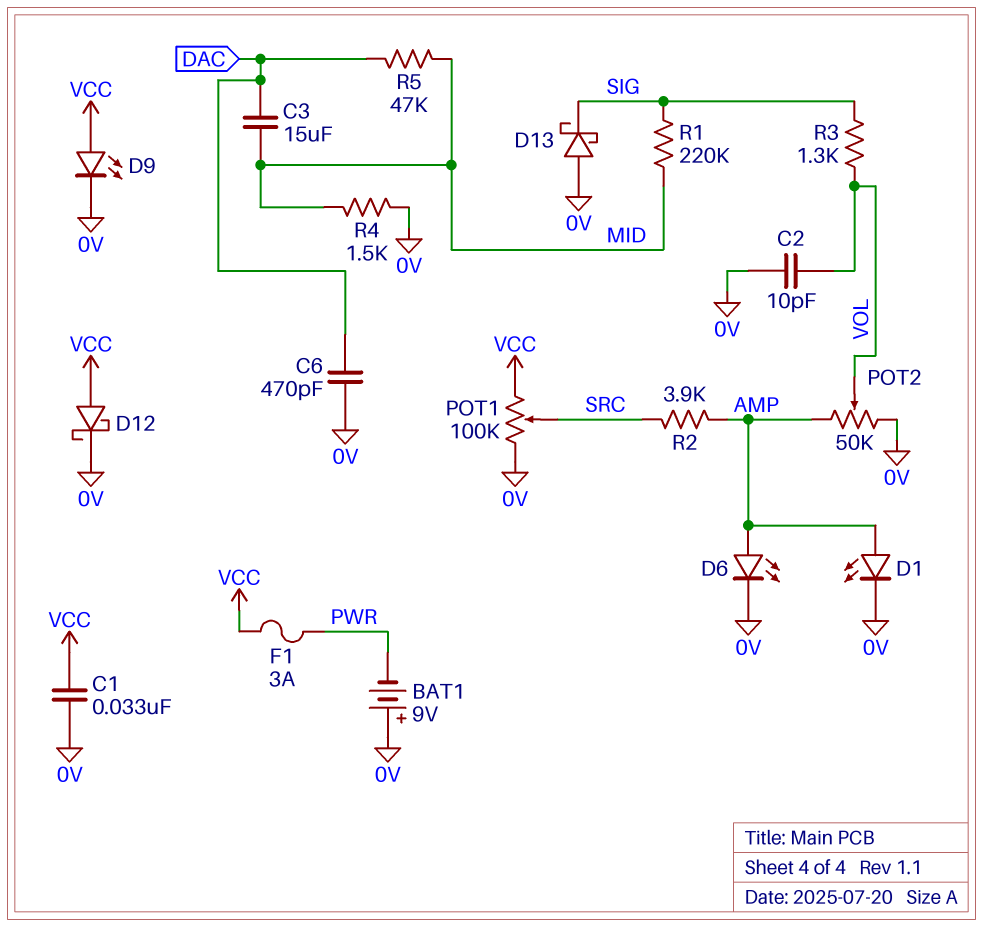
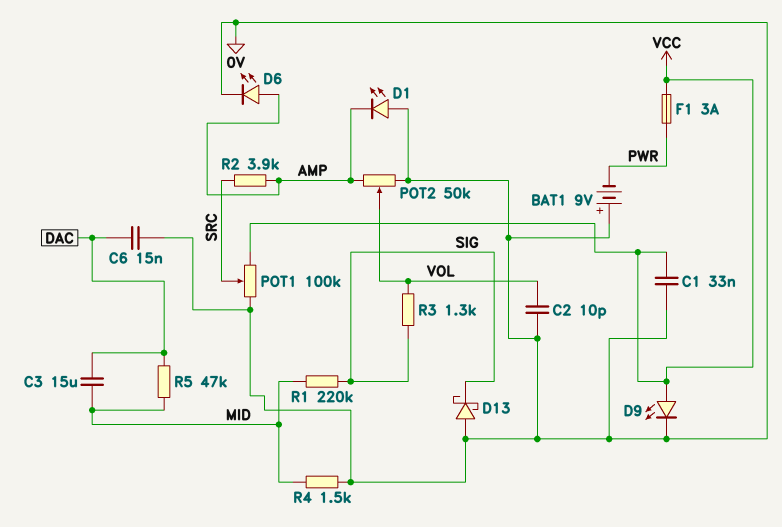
C6: 470pF (0V, DAC) -> 15nF (0V, DAC)
D1: LED (A AMP, K 0V) -> LED (A 0V, K AMP)
D12: schottky (A VCC, K 0V) -> none

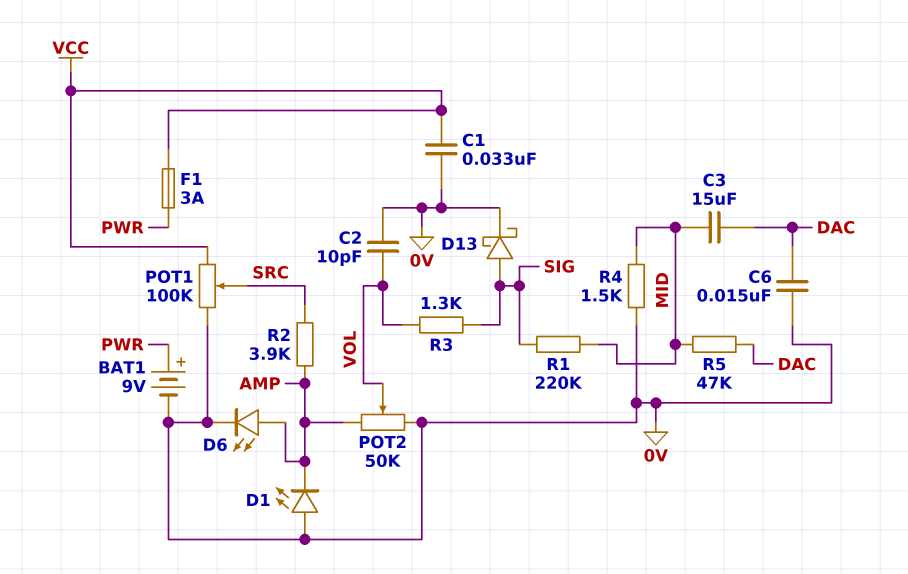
BAT1: 9V (plus 0V, minus PWR) -> 9V (plus PWR, minus 0V)
D9: LED (A VCC, K 0V) -> none
D13: schottky (A 0V, K SIG) -> schottky (A SIG, K 0V)

